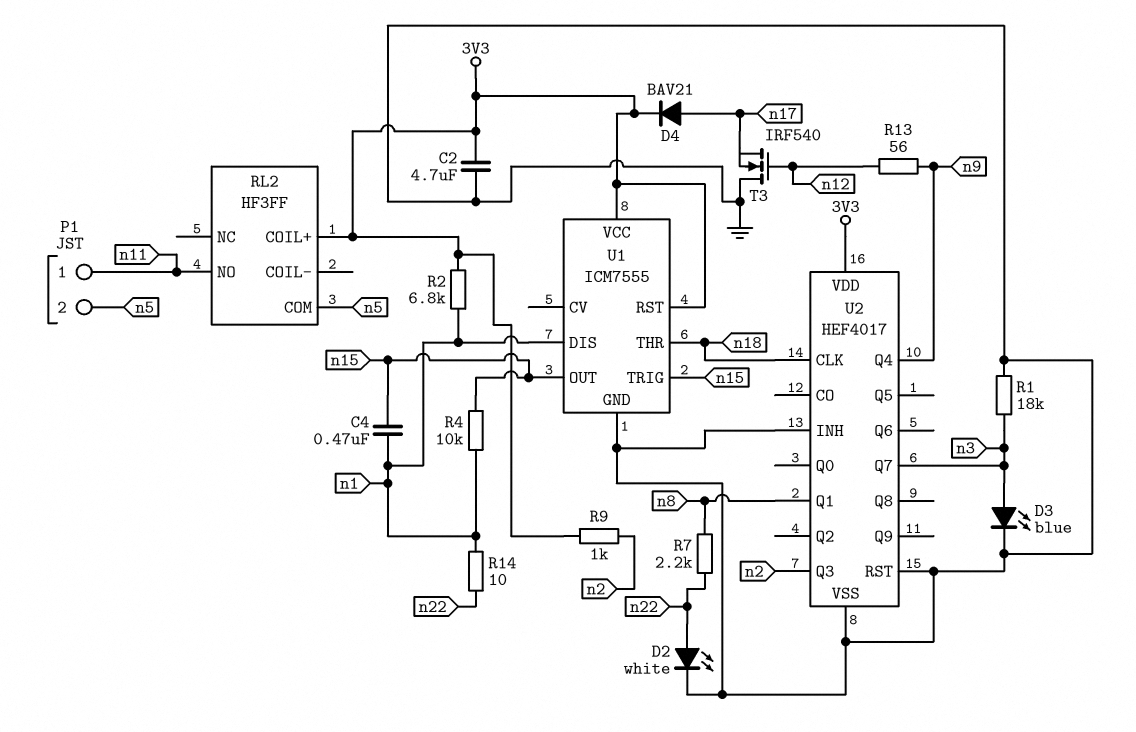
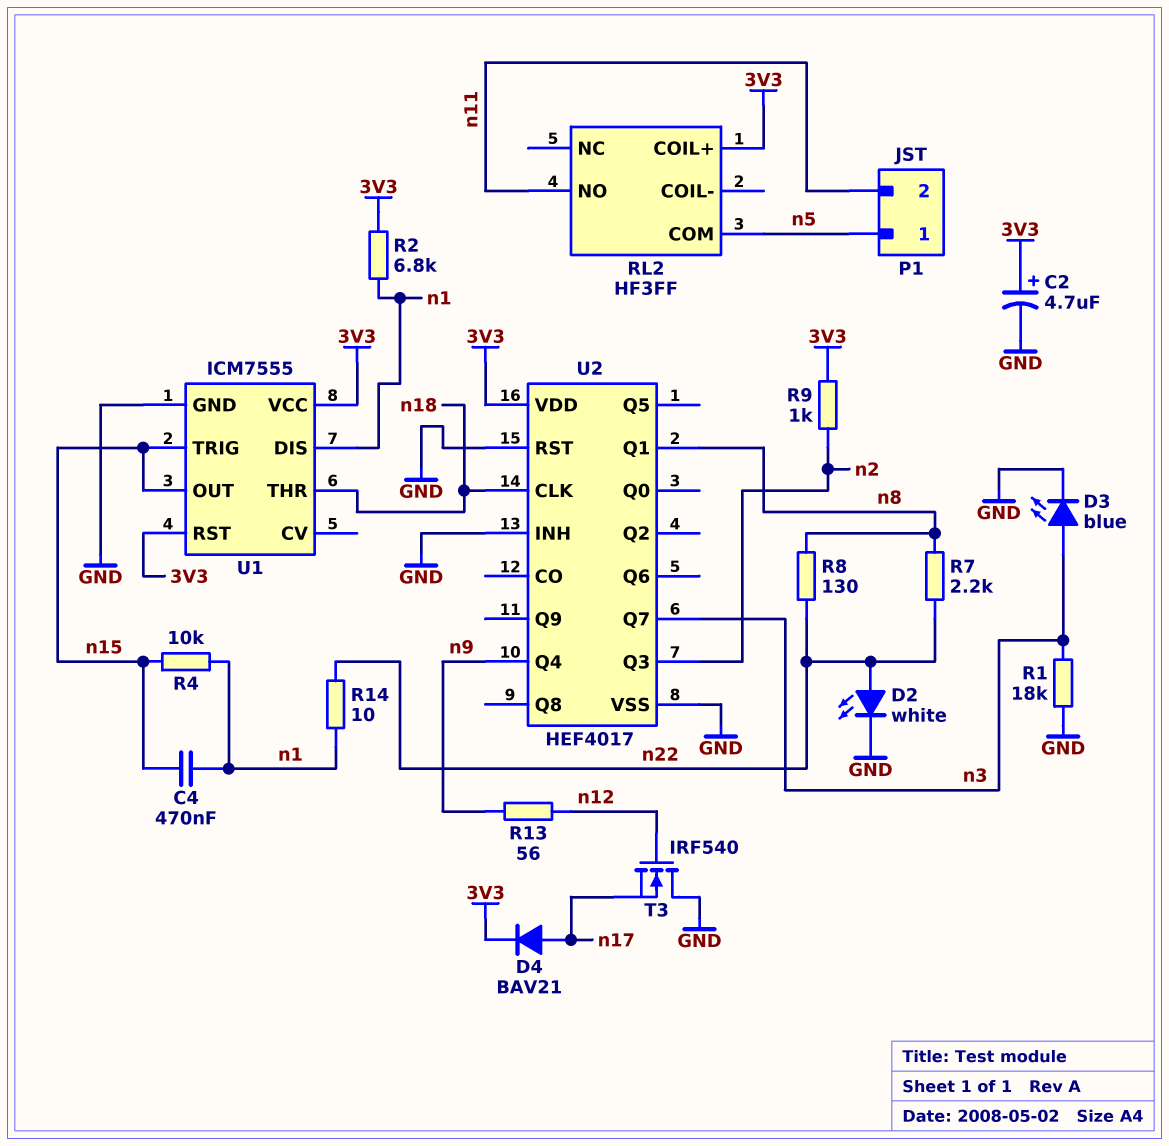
C2: 4.7uF (3V3, GND) -> 4.7uF (plus 3V3, minus GND)
P1 pin 1: n11 -> n5
P1 pin 2: n5 -> n11
R8: none -> 130 (n8, n22)

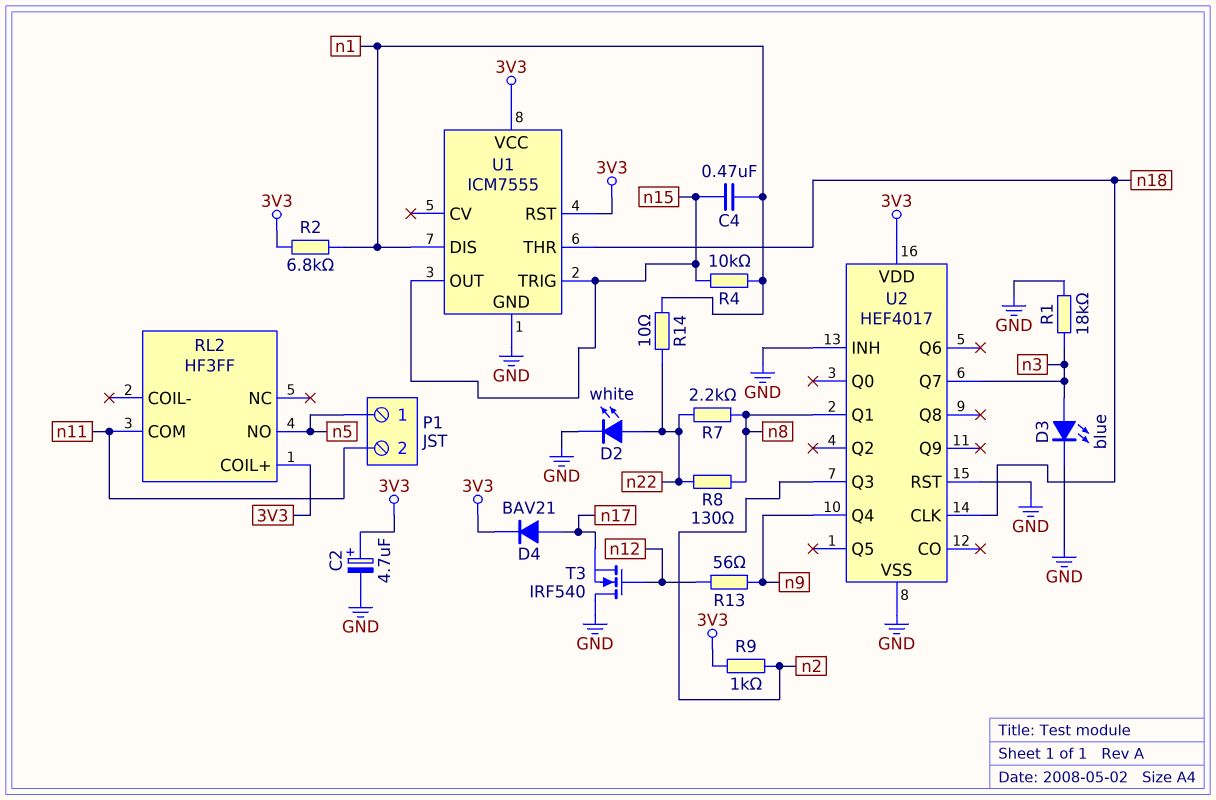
RL2 pin COM: n5 -> n11
RL2 pin NO: n11 -> n5

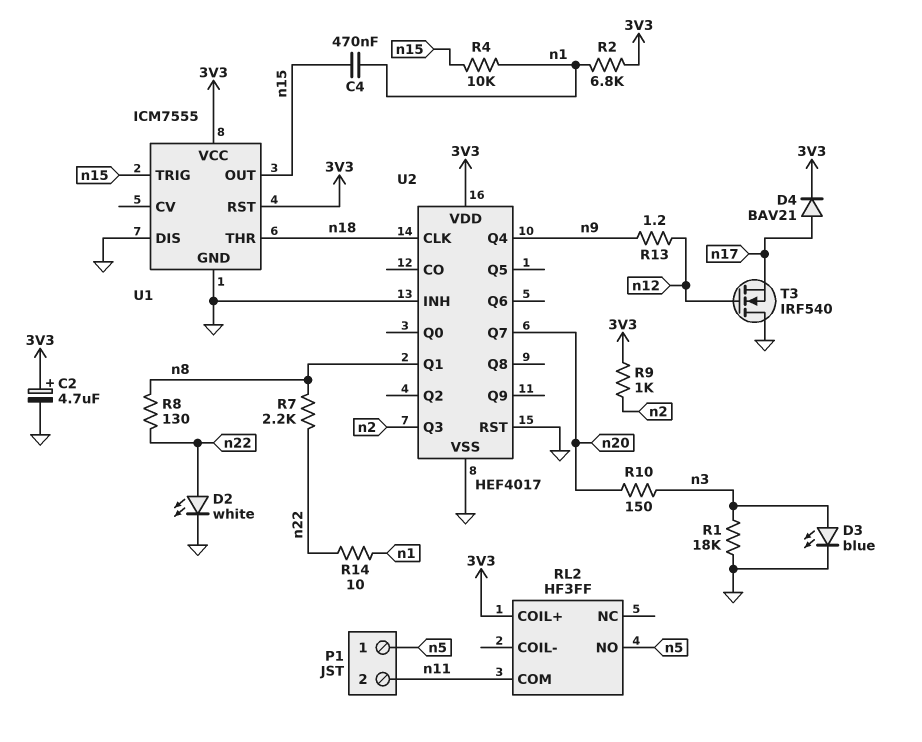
R10: none -> 150 (n3, n20)
R13: 56 (n9, n12) -> 1.2 (n9, n12)
U1 pin DIS: n1 -> GND
U2 pin Q7: n3 -> n20

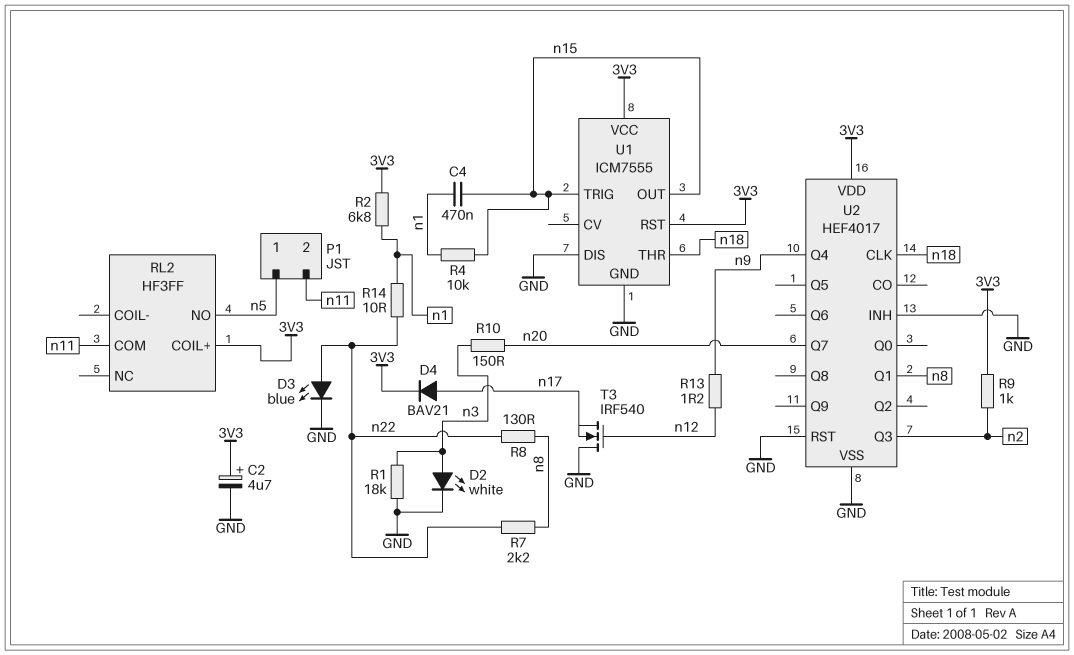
D2: LED white (A n22, K GND) -> LED white (A n3, K GND)
D3: LED blue (A n3, K GND) -> LED blue (A n22, K GND)

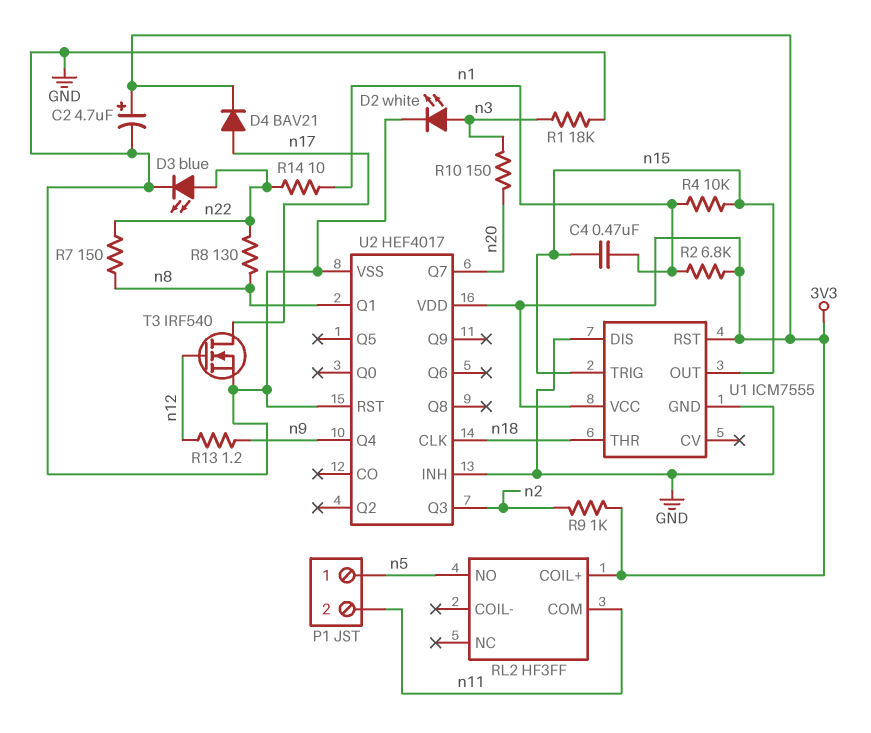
R7: 2.2k (n8, n22) -> 150 (n8, n22)
T3: NMOS IRF540 (G n12, D GND, S n17) -> NMOS IRF540 (G n12, D n17, S GND)

